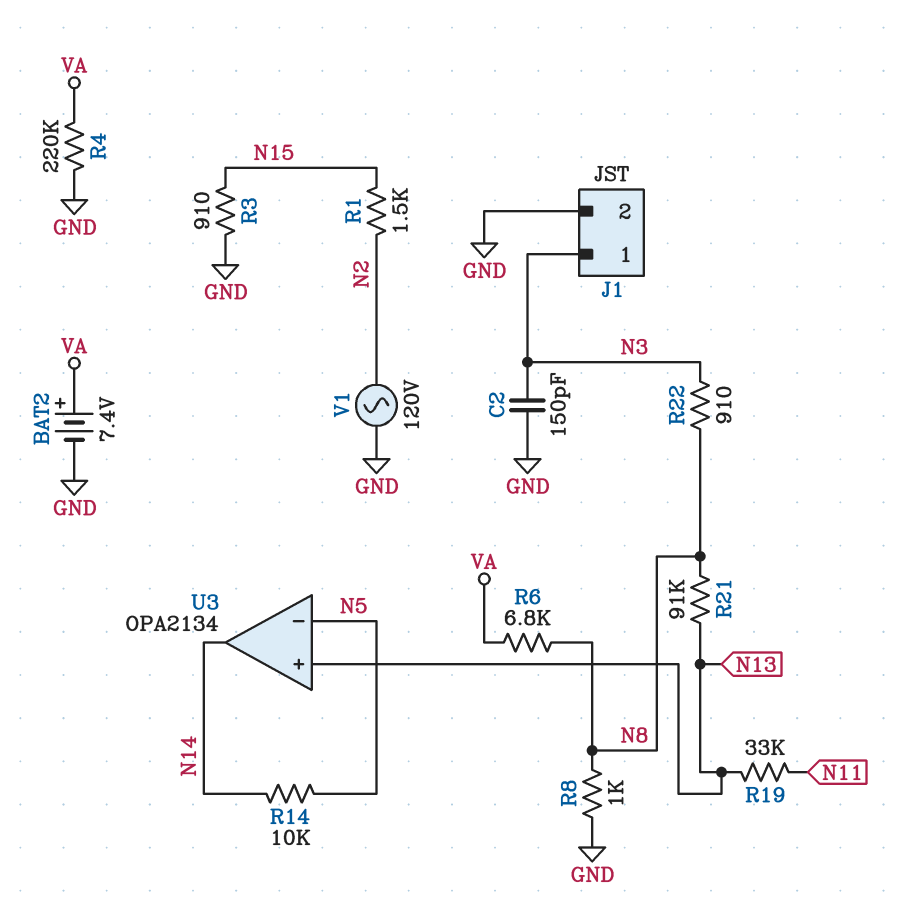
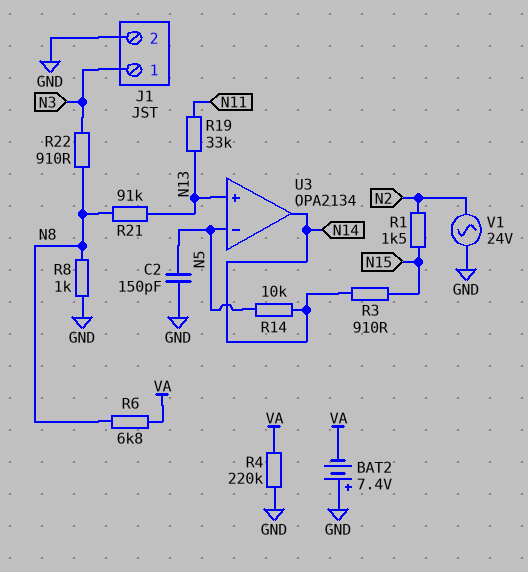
BAT2: 7.4V (plus VA, minus GND) -> 7.4V (plus GND, minus VA)
C2: 150pF (GND, N3) -> 150pF (GND, N5)
R3: 910 (GND, N15) -> 910 (N14, N15)
V1: AC 120V (GND, N2) -> AC 24V (GND, N2)

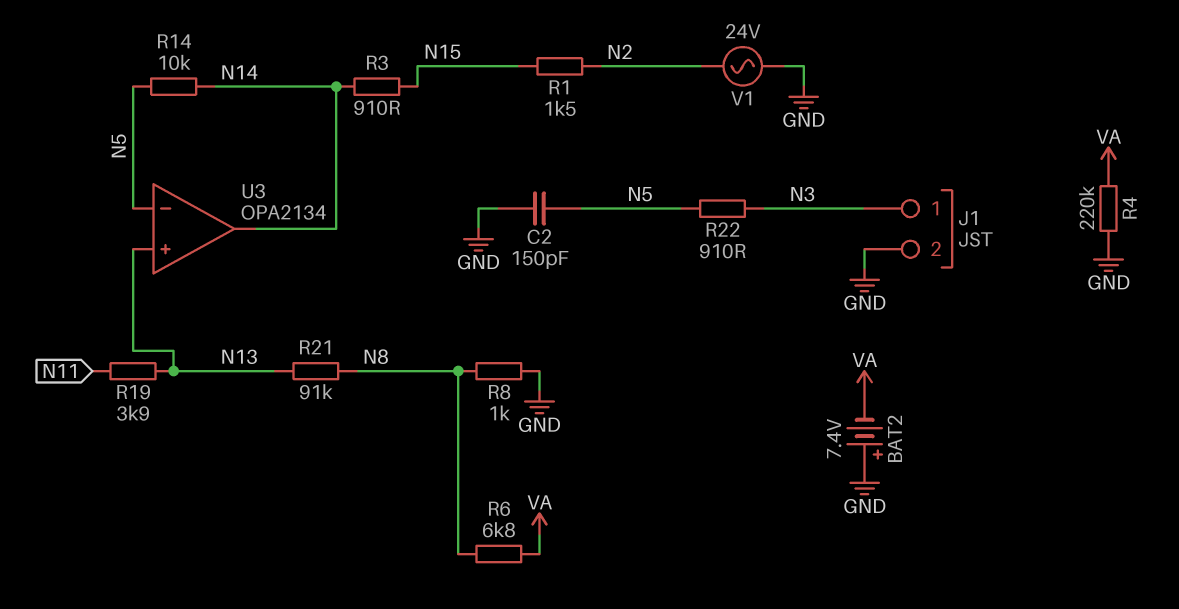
R19: 33k (N11, N13) -> 3.9k (N11, N13)
R22: 910 (N3, N8) -> 910 (N3, N5)

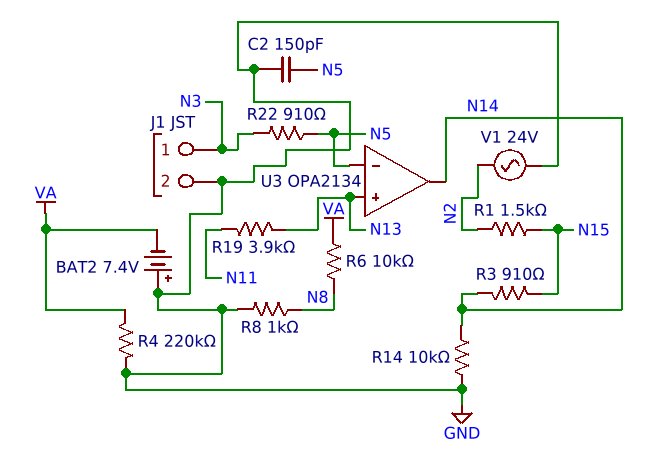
R6: 6.8k (N8, VA) -> 10k (N8, VA)
R14: 10k (N5, N14) -> 10k (GND, N14)
R21: 91k (N8, N13) -> none

